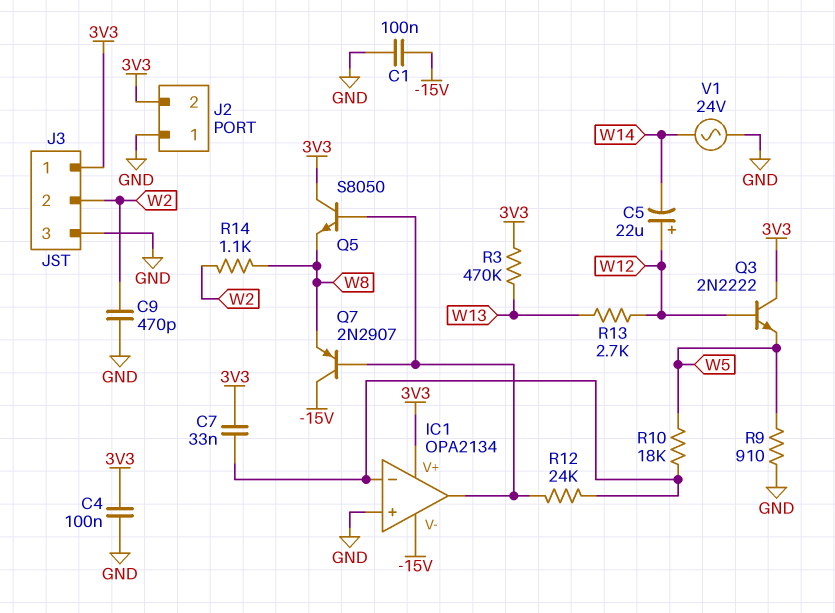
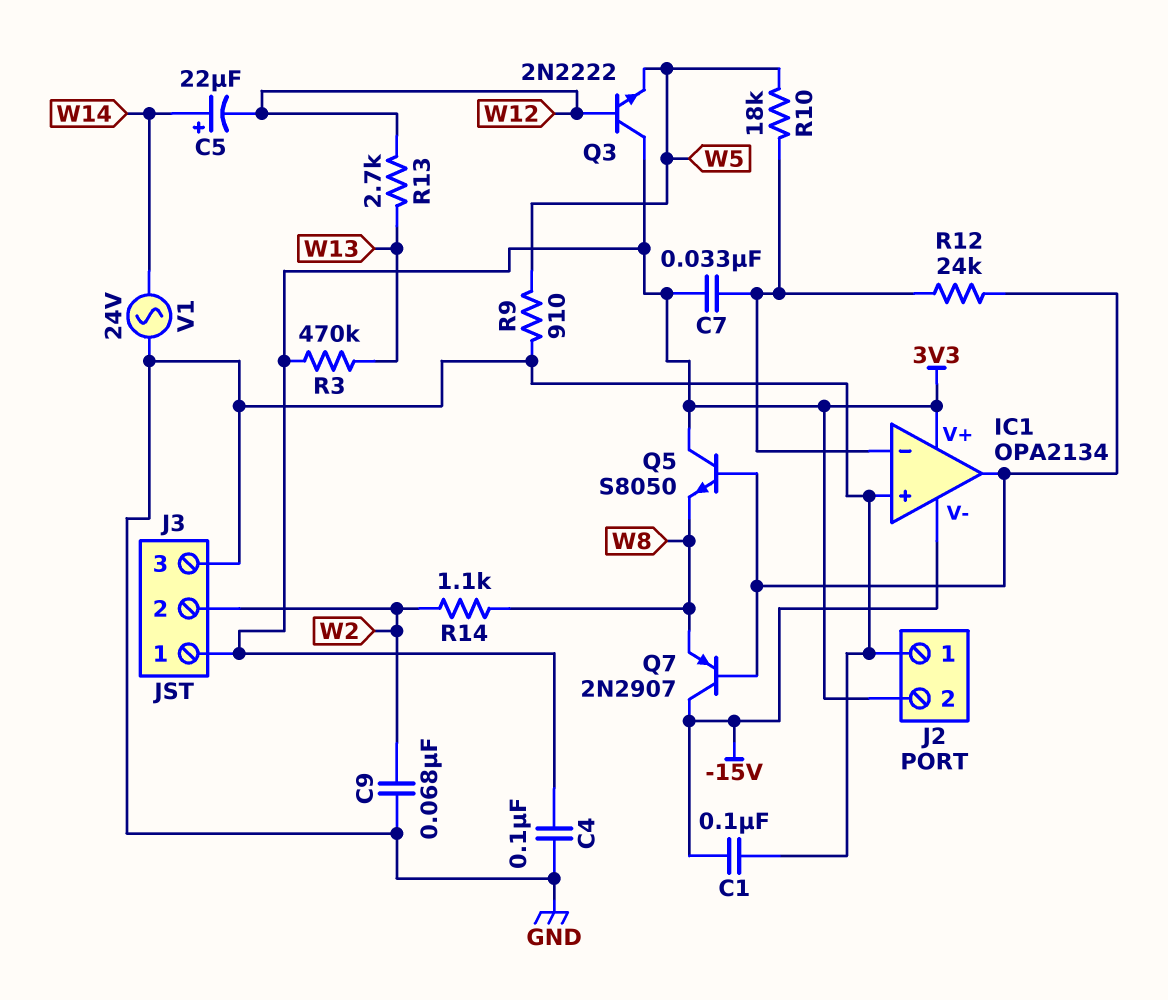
C5: 22uF (plus W12, minus W14) -> 22uF (plus W14, minus W12)
C9: 470pF (GND, W2) -> 68nF (GND, W2)

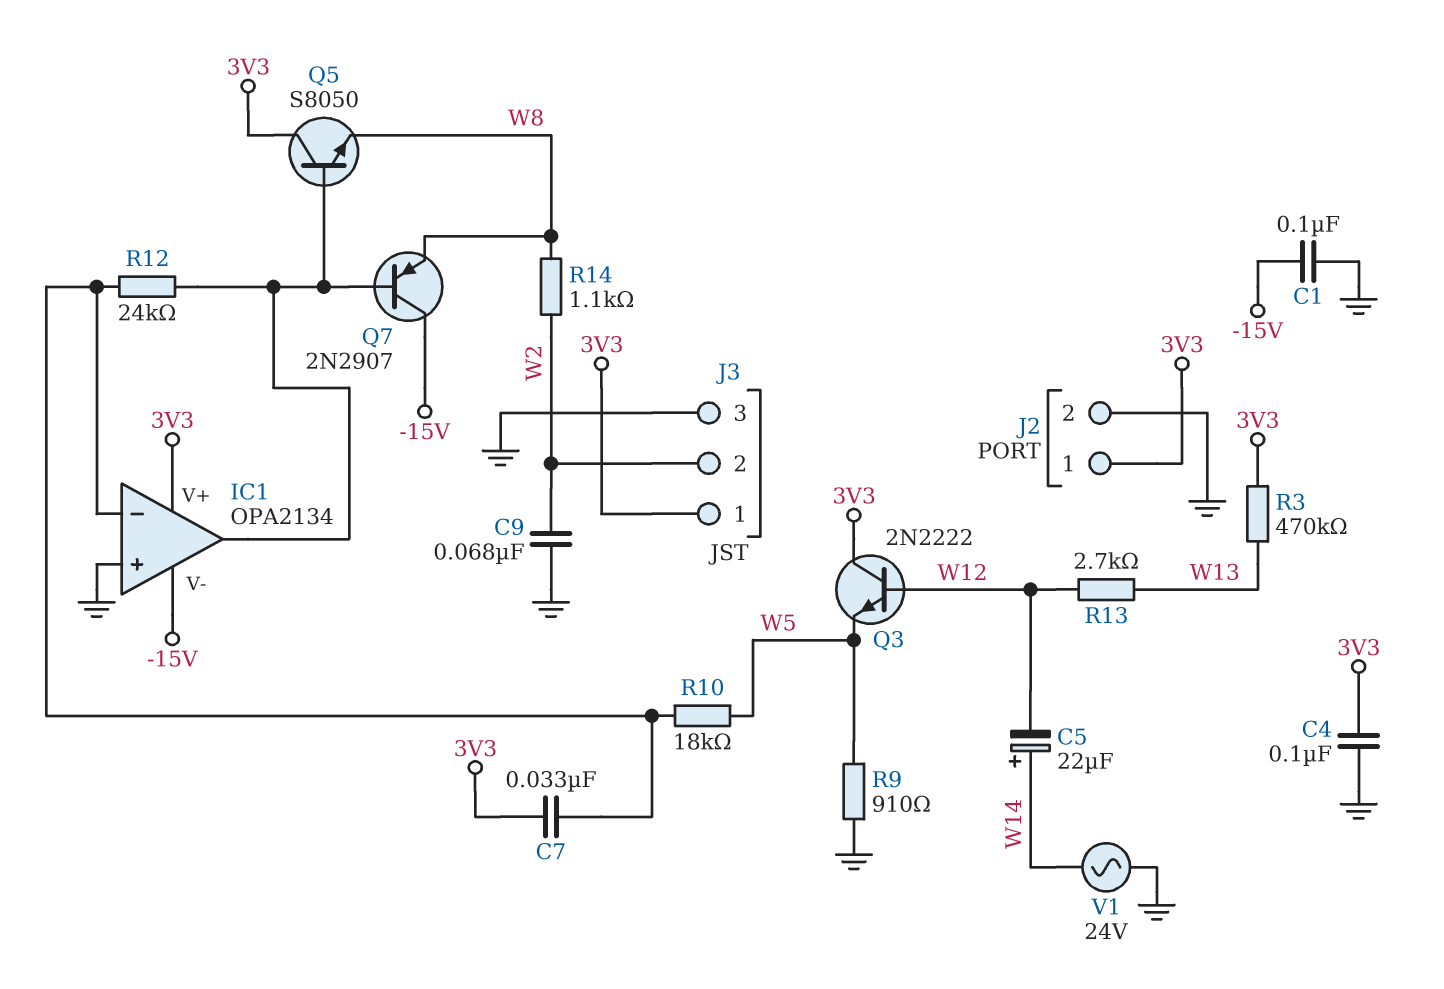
J2 pin 1: GND -> 3V3
J2 pin 2: 3V3 -> GND

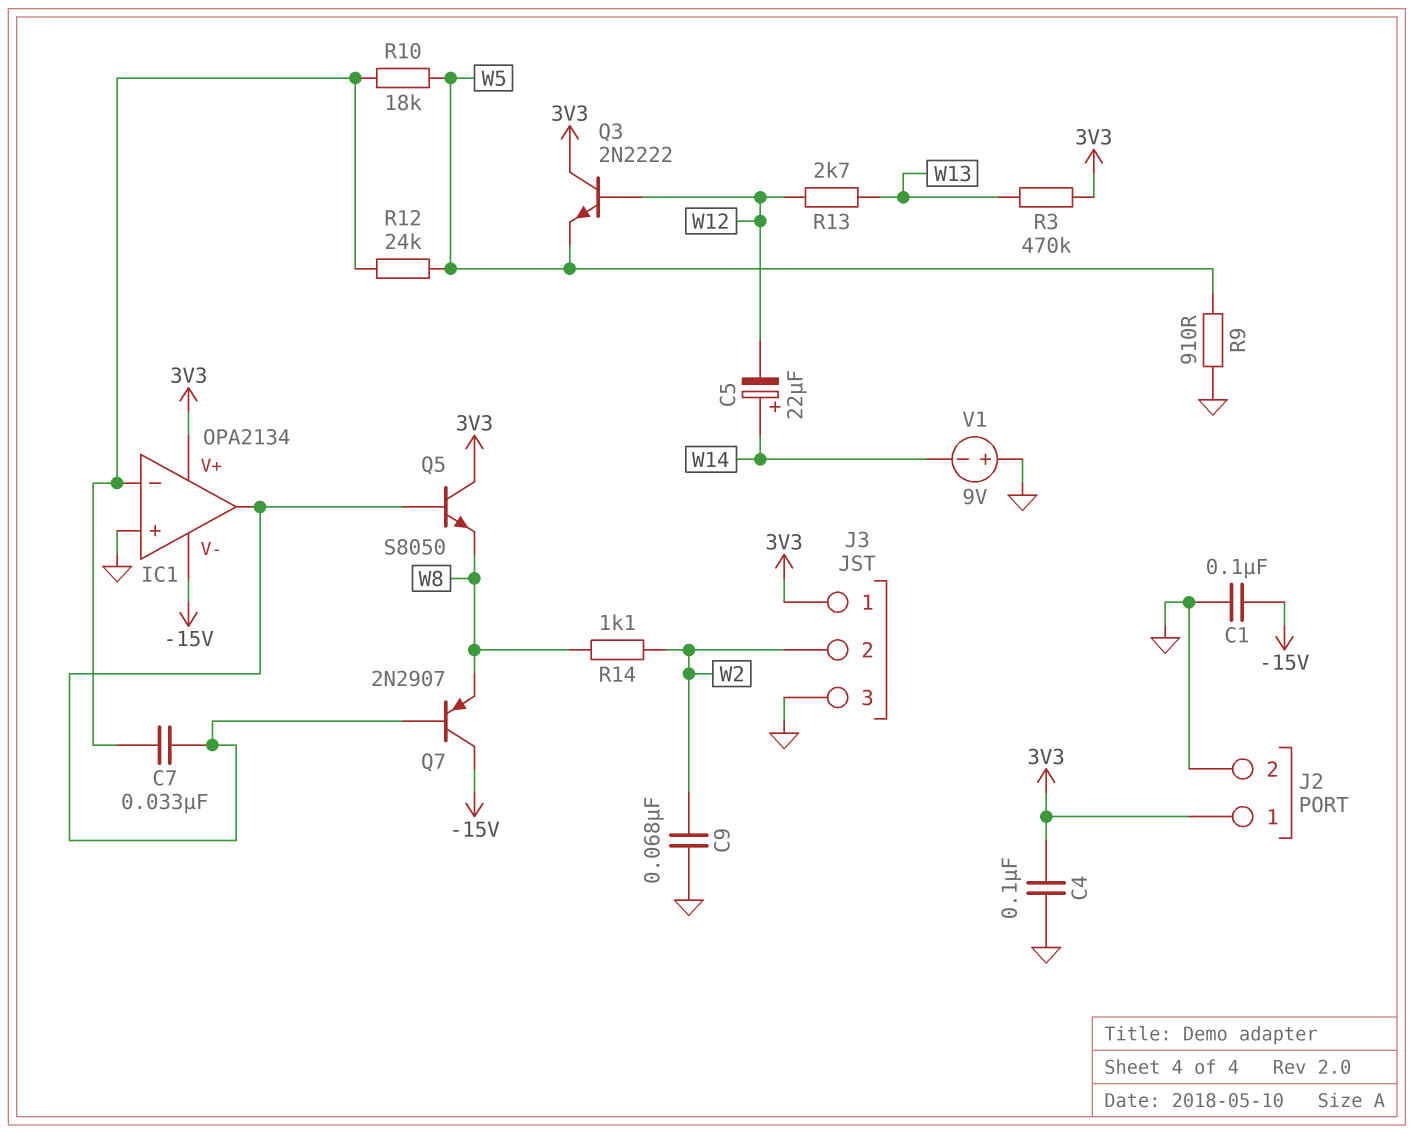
C7: 33nF (3V3, IC1/in-) -> 33nF (IC1/in-, IC1/out)
R12: 24k (IC1/in-, IC1/out) -> 24k (IC1/in-, W5)
V1: AC 24V (GND, W14) -> 9V (plus GND, minus W14)

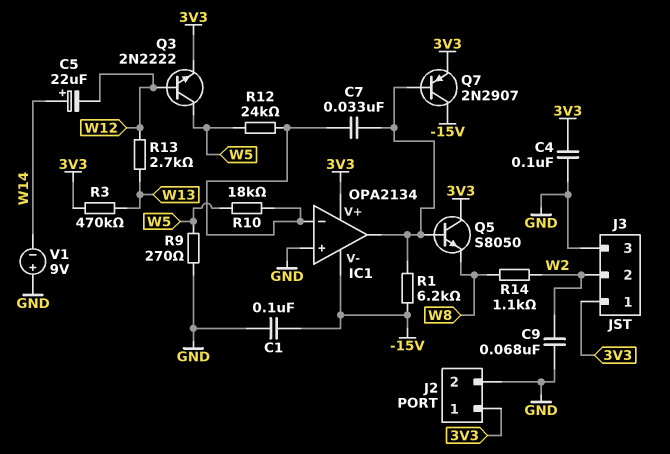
Q3: NPN 2N2222 (B W12, C 3V3, E W5) -> NPN 2N2222 (B W12, C W5, E 3V3)
Q7: PNP 2N2907 (B IC1/out, C -15V, E W8) -> PNP 2N2907 (B IC1/out, C -15V, E 3V3)
R1: none -> 6.2k (-15V, IC1/out)
R9: 910 (GND, W5) -> 270 (GND, W5)

